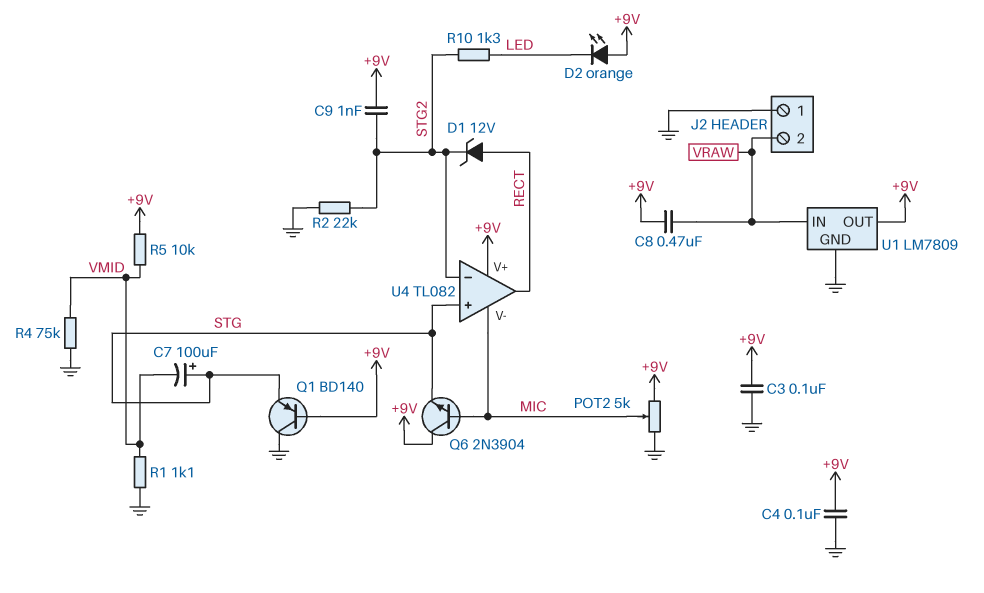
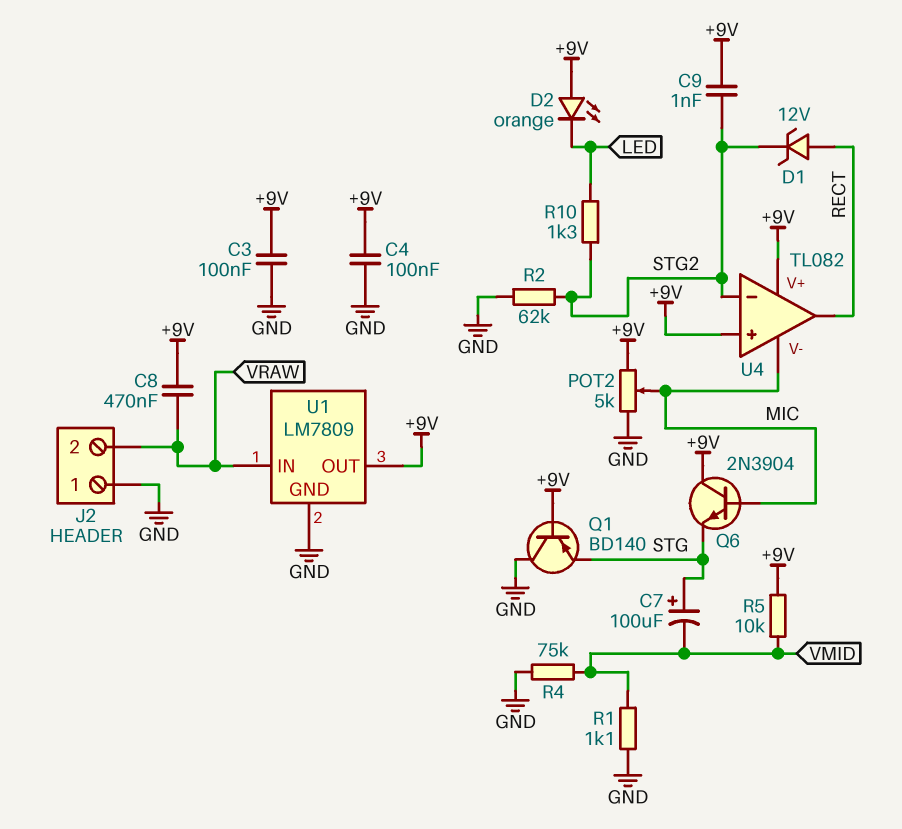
R2: 22k (GND, STG2) -> 62k (GND, STG2)
U4 pin in+: STG -> +9V

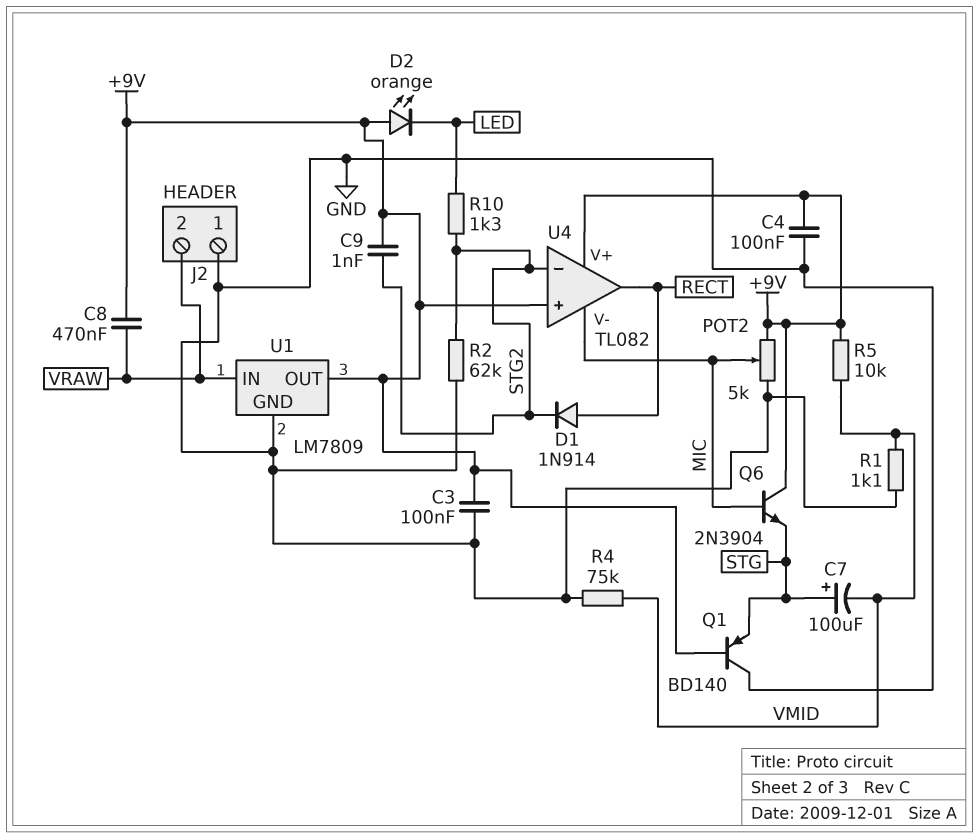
D1: zener 12V (A RECT, K STG2) -> diode 1N914 (A RECT, K STG2)

